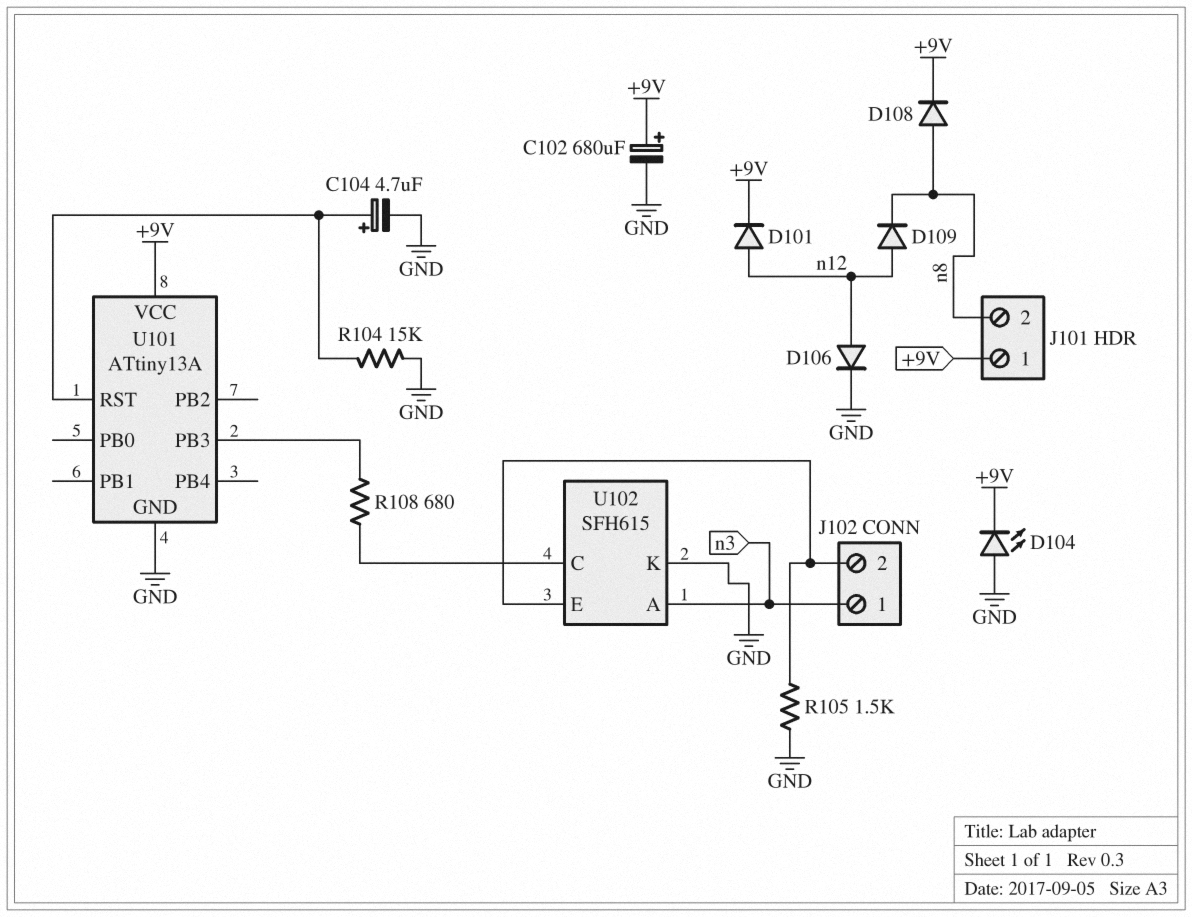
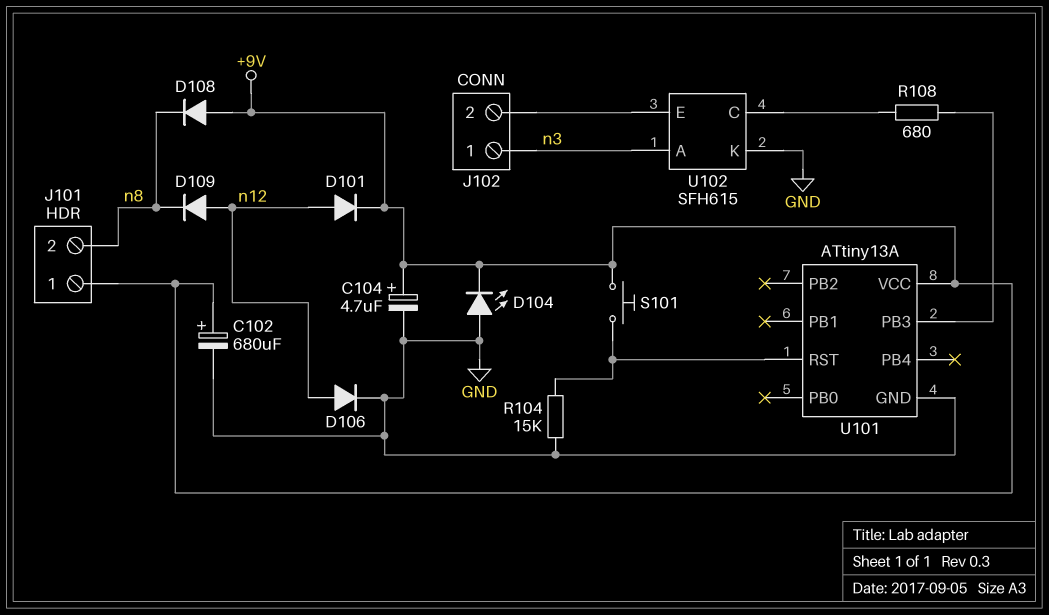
C104: 4.7uF (plus U101/RST, minus GND) -> 4.7uF (plus +9V, minus GND)
D108: diode (A n8, K +9V) -> diode (A +9V, K n8)
R105: 1.5k (GND, J102/2) -> none
S101: none -> button (+9V, U101/RST)

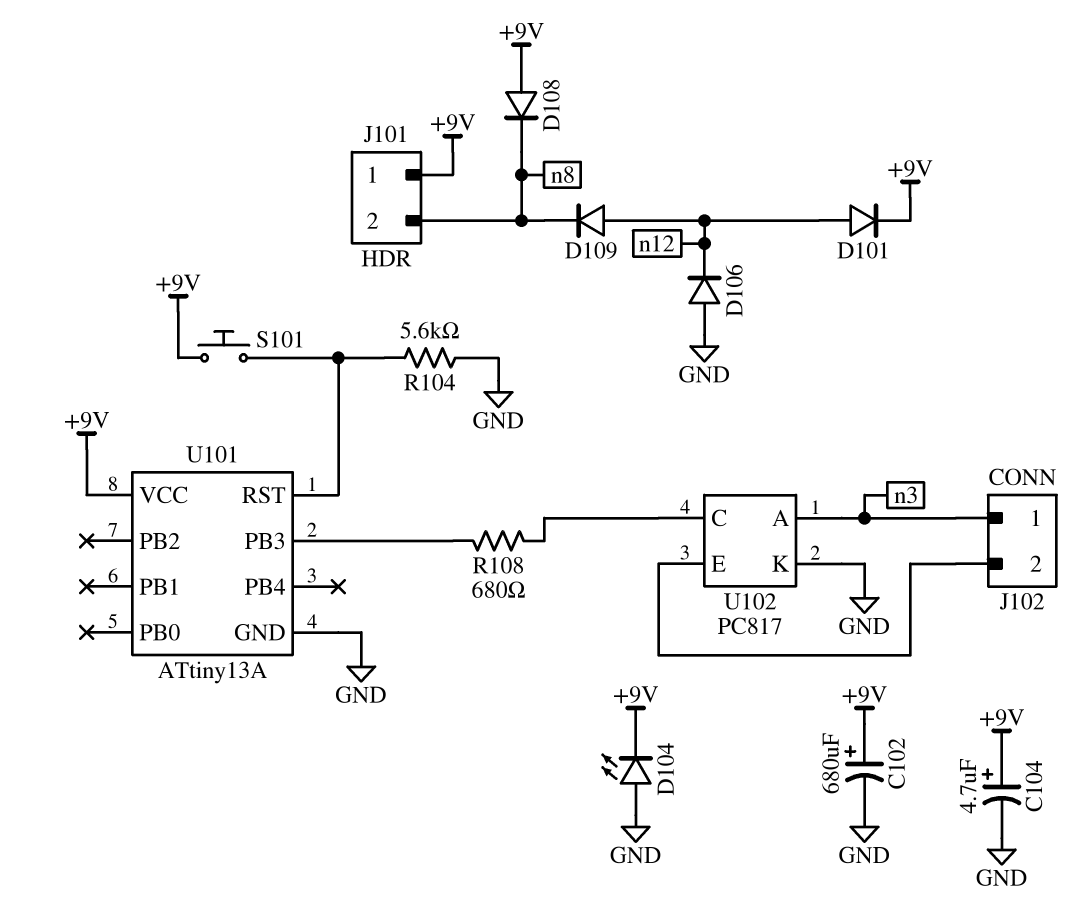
D106: diode (A n12, K GND) -> diode (A GND, K n12)
R104: 15k (GND, U101/RST) -> 5.6k (GND, U101/RST)
U102: SFH615 -> PC817

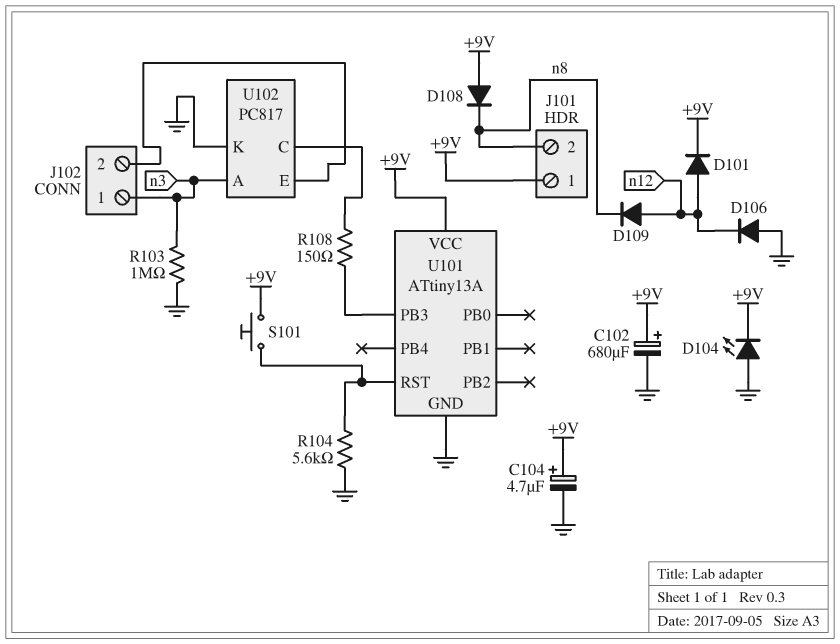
R103: none -> 1M (GND, n3)
R108: 680 (U101/PB3, U102/C) -> 150 (U101/PB3, U102/C)

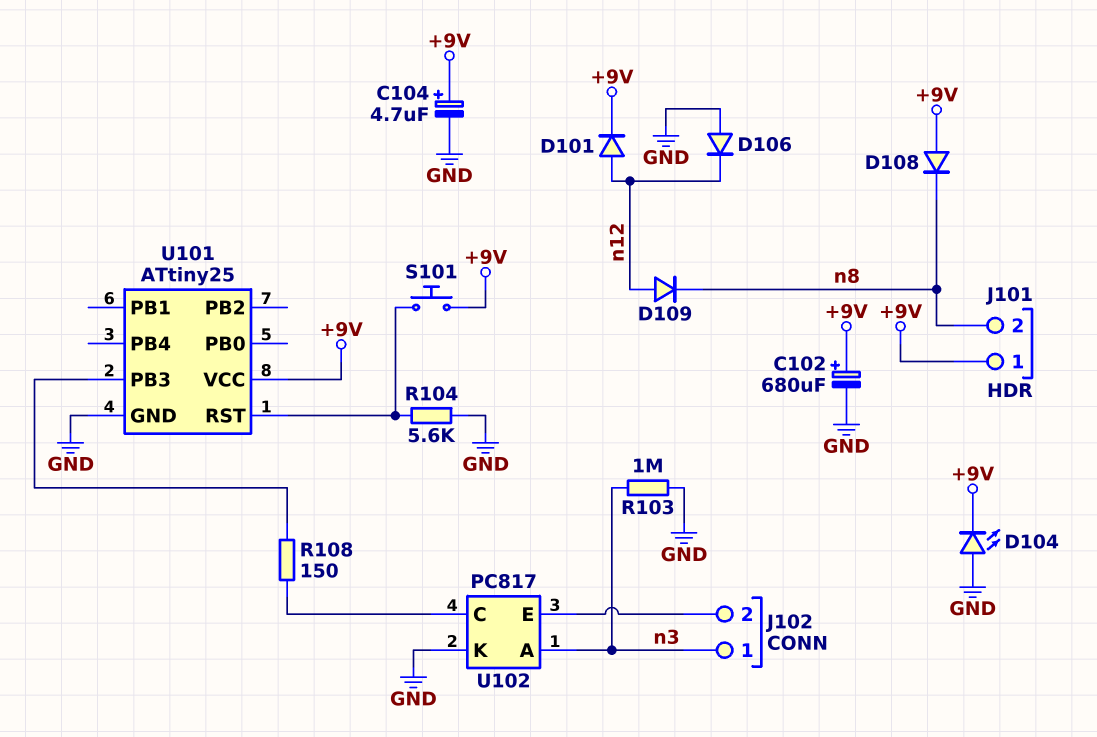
U101: ATtiny13A -> ATtiny25

